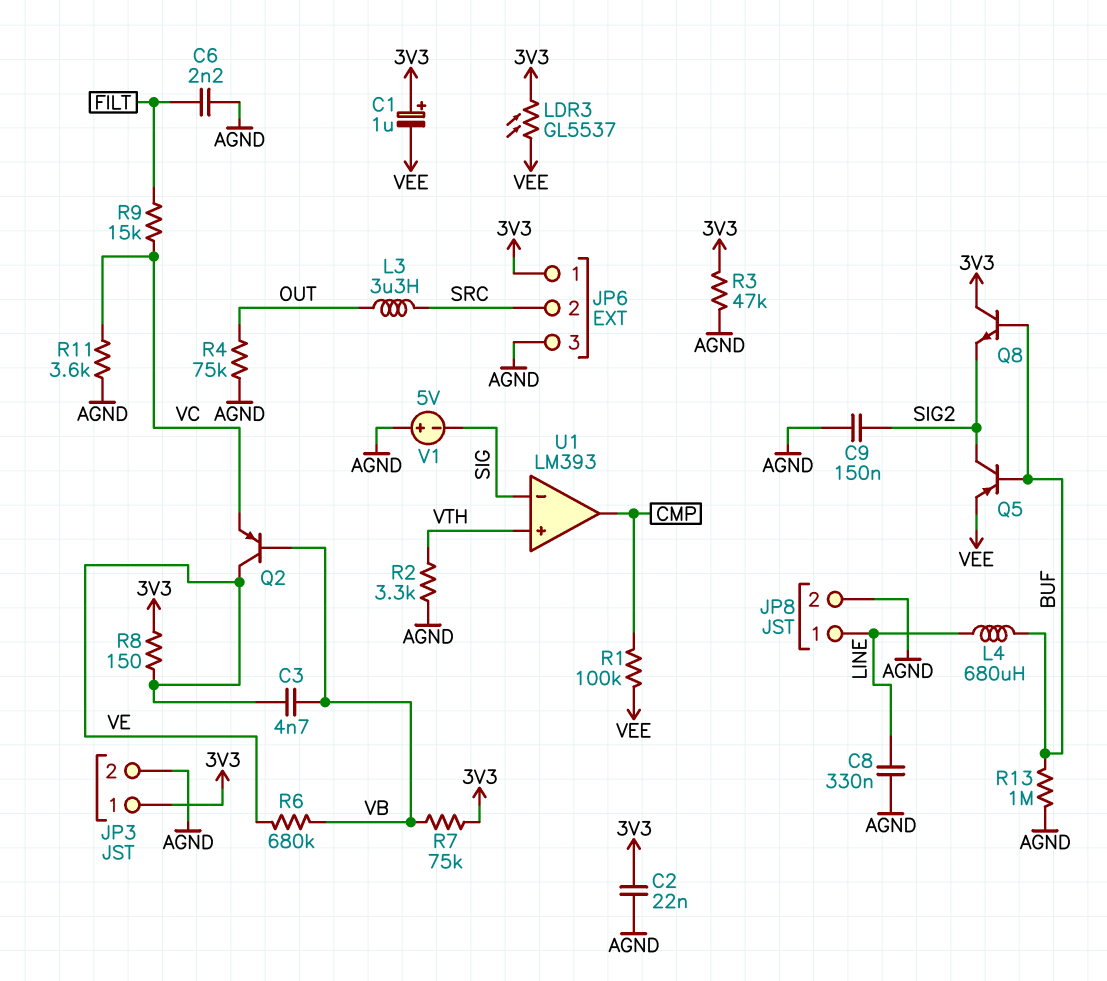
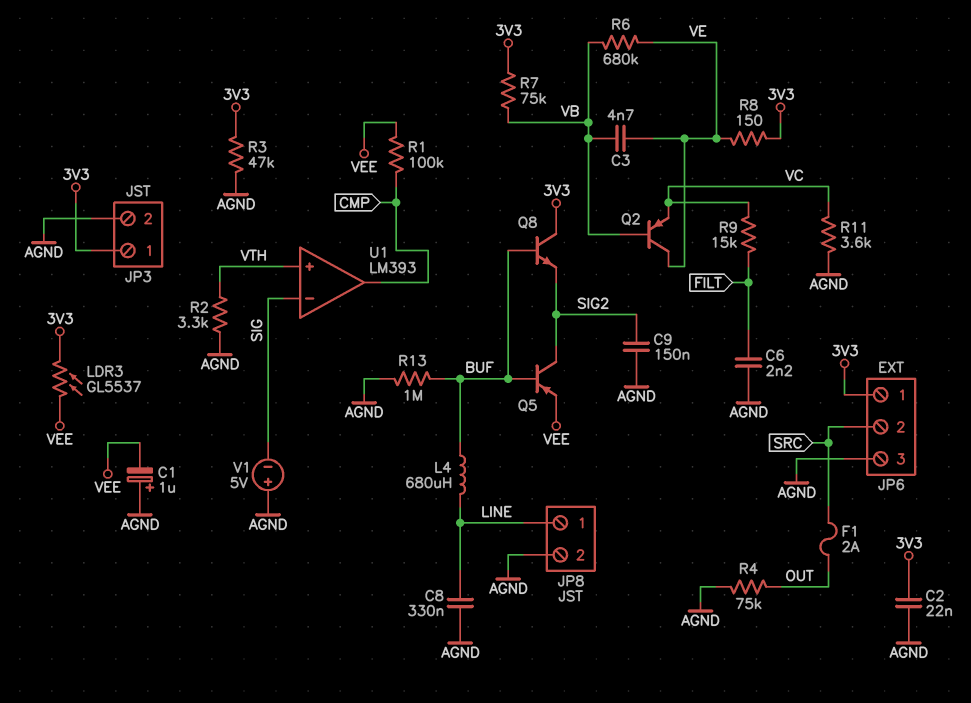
C1: 1uF (plus 3V3, minus VEE) -> 1uF (plus AGND, minus VEE)
F1: none -> 2A (OUT, SRC)
L3: 3.3uH (OUT, SRC) -> none

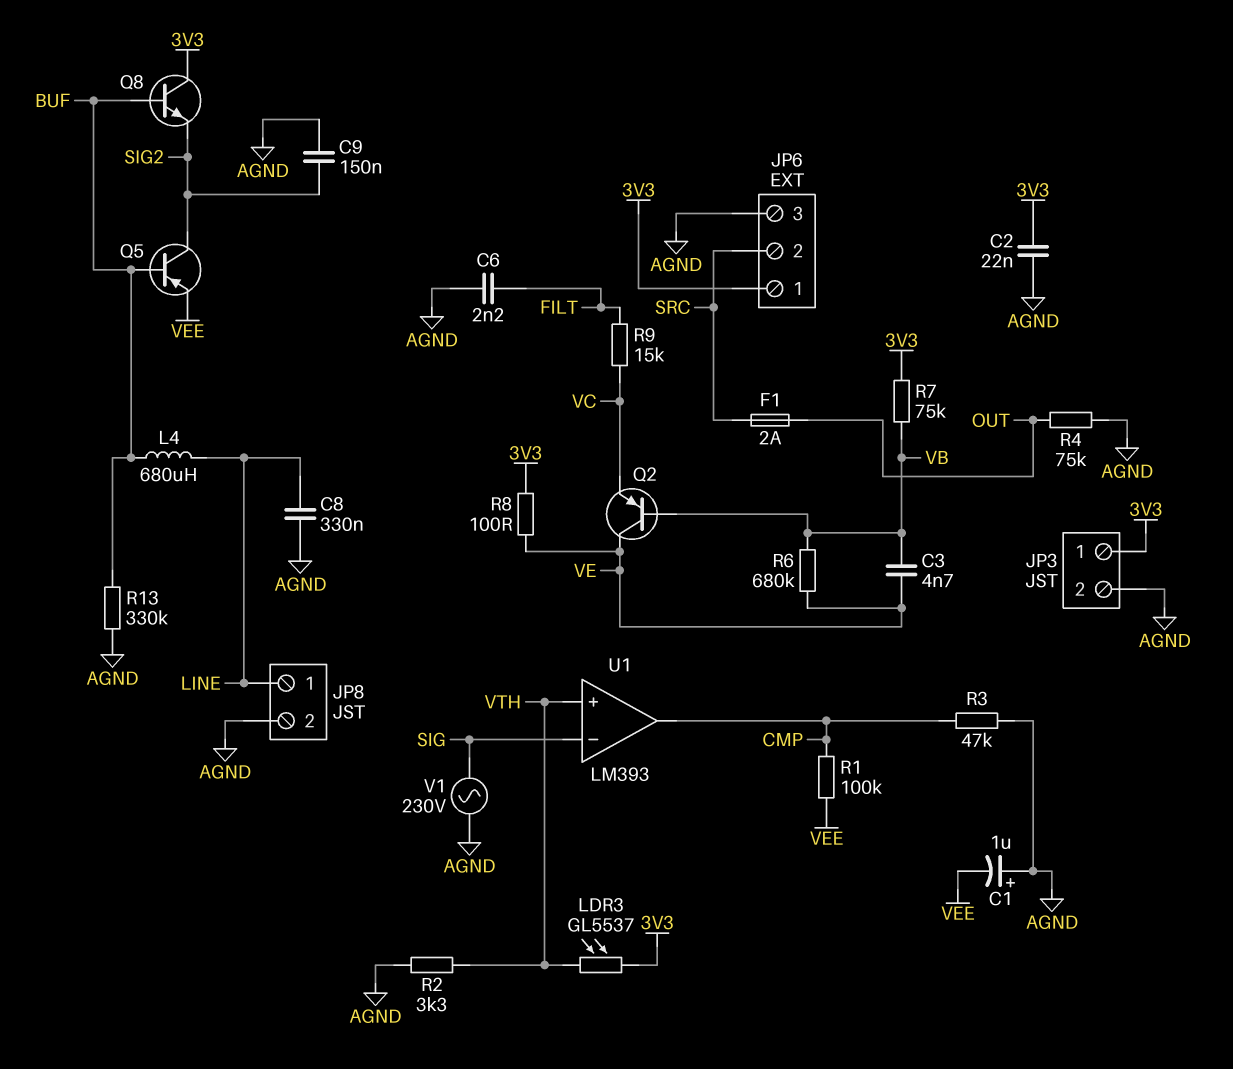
LDR3: GL5537 (3V3, VEE) -> GL5537 (3V3, VTH)
R3: 47k (3V3, AGND) -> 47k (AGND, CMP)
R8: 150 (3V3, VE) -> 100 (3V3, VE)
R11: 3.6k (AGND, VC) -> none
R13: 1M (AGND, BUF) -> 330k (AGND, BUF)
V1: 5V (plus AGND, minus SIG) -> AC 230V (AGND, SIG)

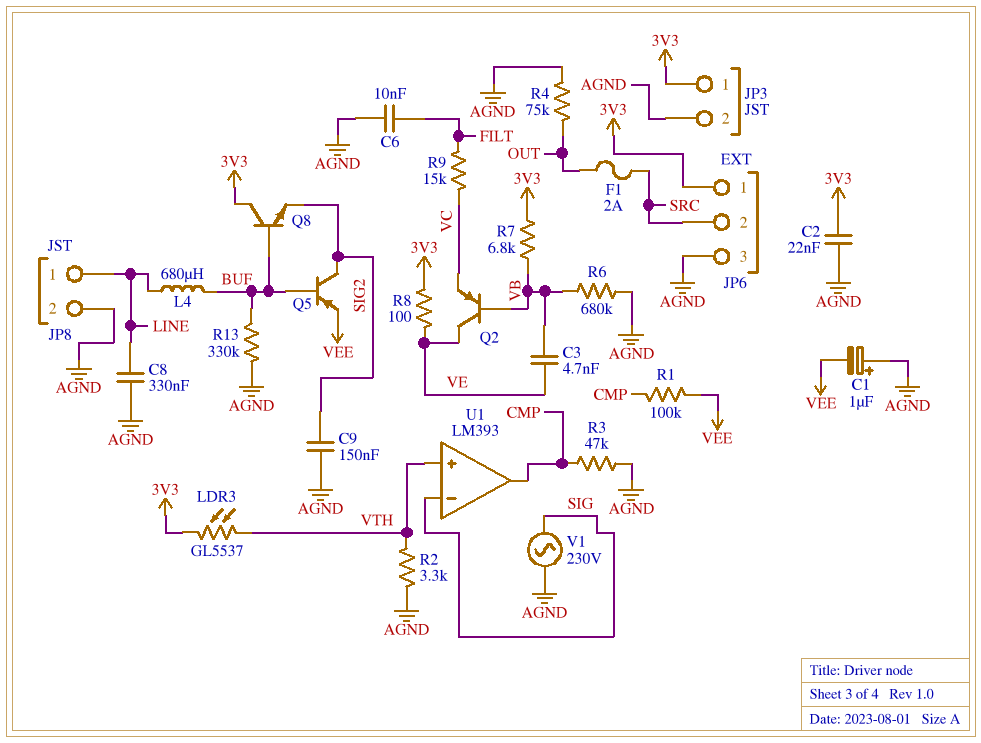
C6: 2.2nF (AGND, FILT) -> 10nF (AGND, FILT)
R6: 680k (VB, VE) -> 680k (AGND, VB)
R7: 75k (3V3, VB) -> 6.8k (3V3, VB)

